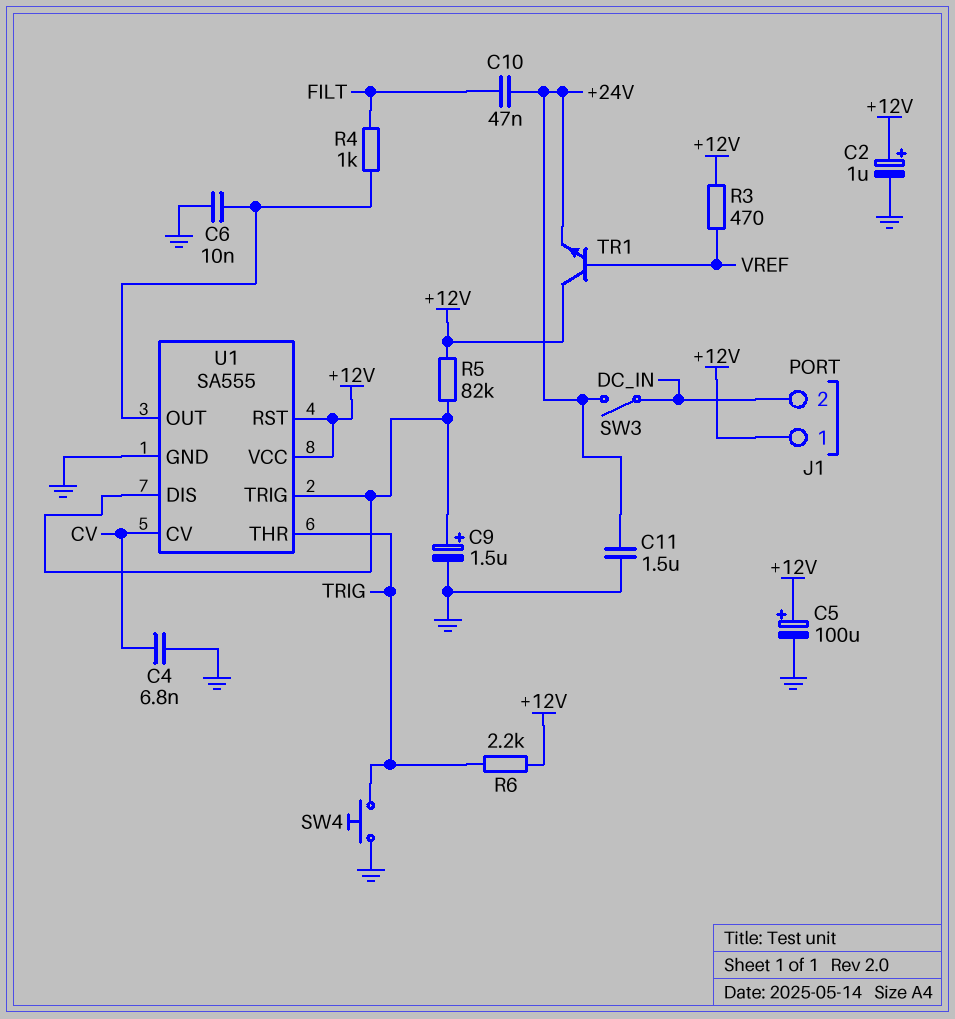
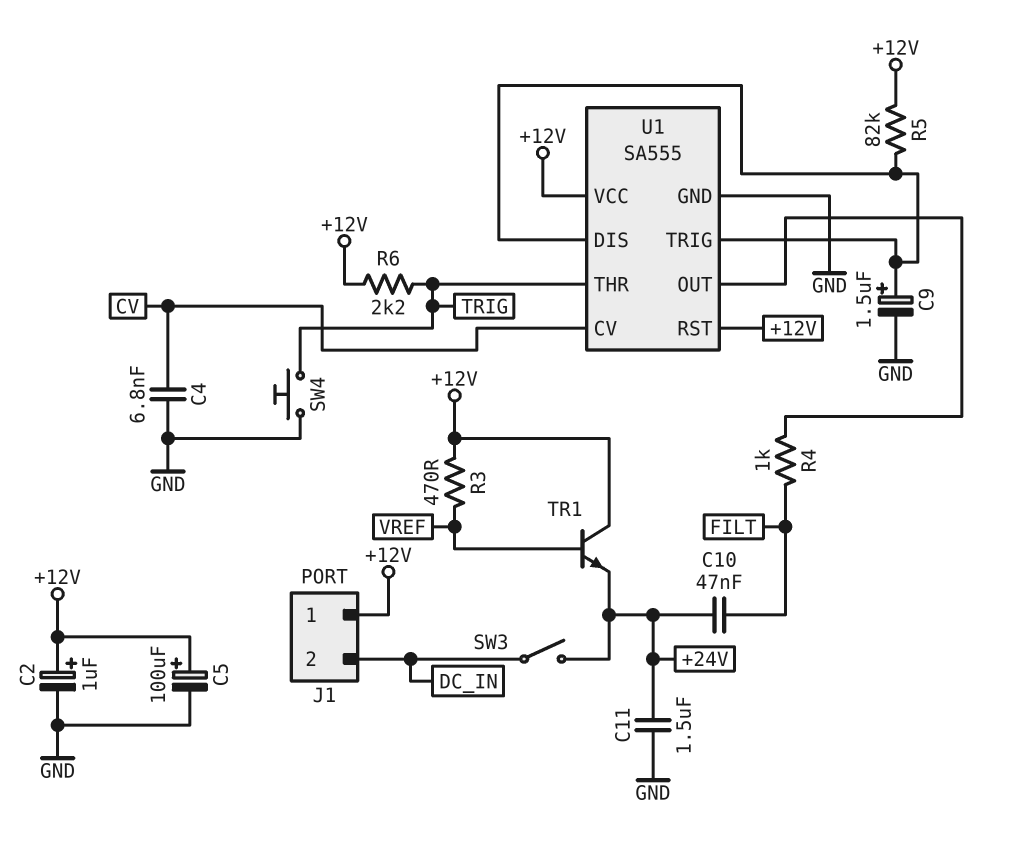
C6: 10nF (GND, U1/OUT) -> none

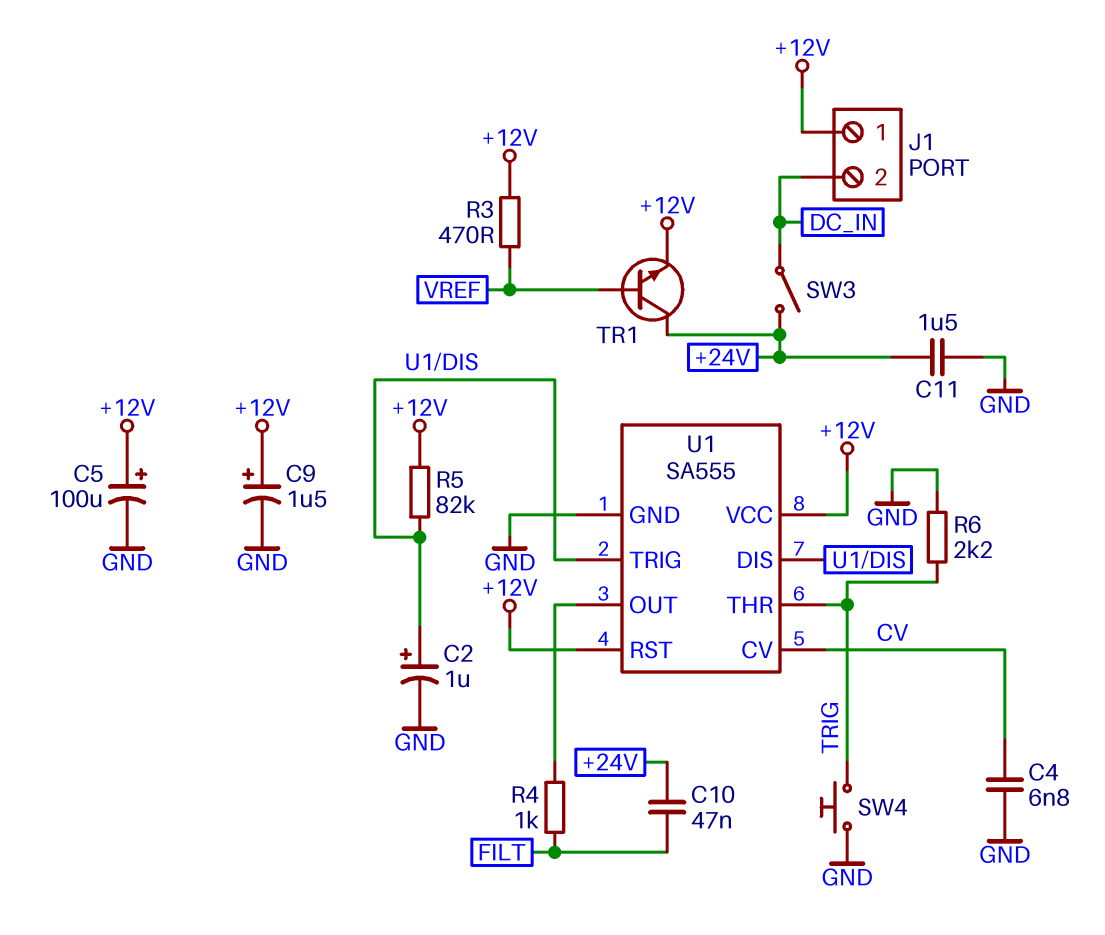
C2: 1uF (plus +12V, minus GND) -> 1uF (plus U1/DIS, minus GND)
C9: 1.5uF (plus U1/DIS, minus GND) -> 1.5uF (plus +12V, minus GND)
R6: 2.2k (+12V, TRIG) -> 2.2k (GND, TRIG)
TR1: NPN (B VREF, C +12V, E +24V) -> NPN (B VREF, C +24V, E +12V)

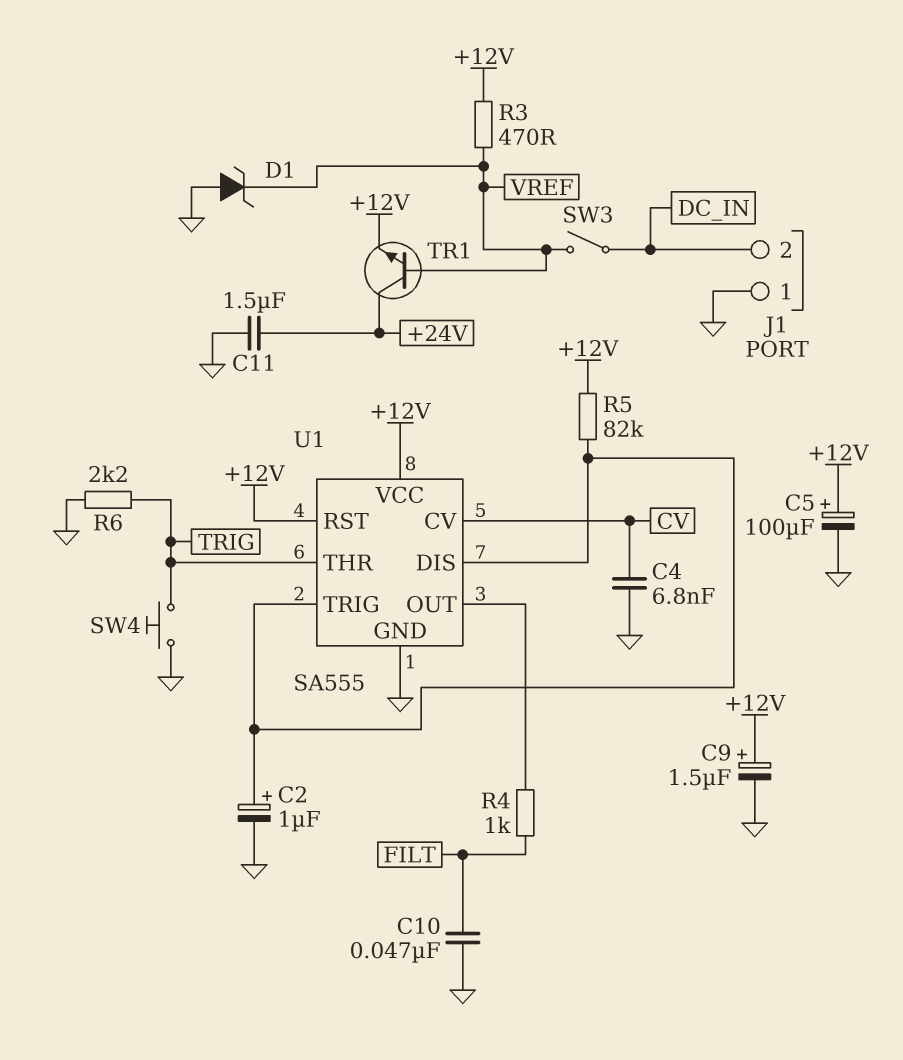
C10: 47nF (+24V, FILT) -> 47nF (FILT, GND)
D1: none -> zener (A GND, K VREF)
J1 pin 1: +12V -> GND
SW3: switch (+24V, DC_IN) -> switch (DC_IN, VREF)

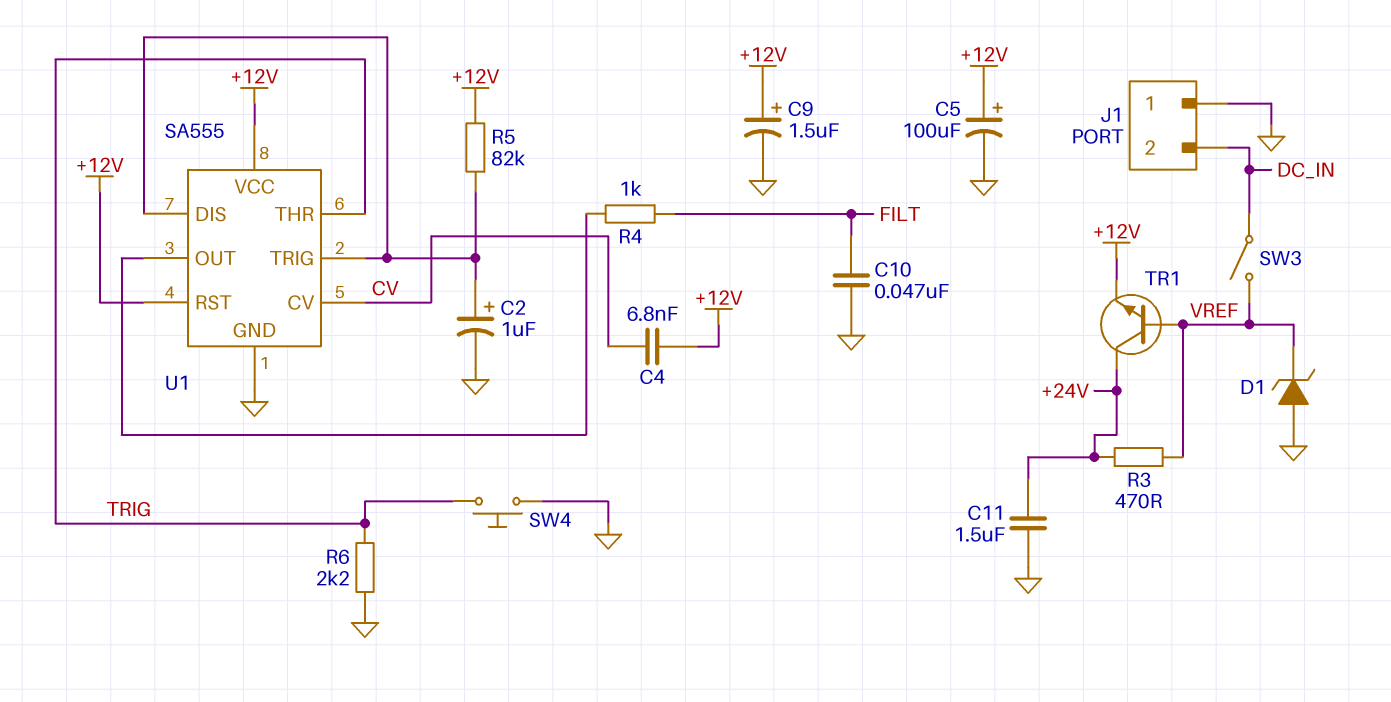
C4: 6.8nF (CV, GND) -> 6.8nF (+12V, CV)
R3: 470 (+12V, VREF) -> 470 (+24V, VREF)

